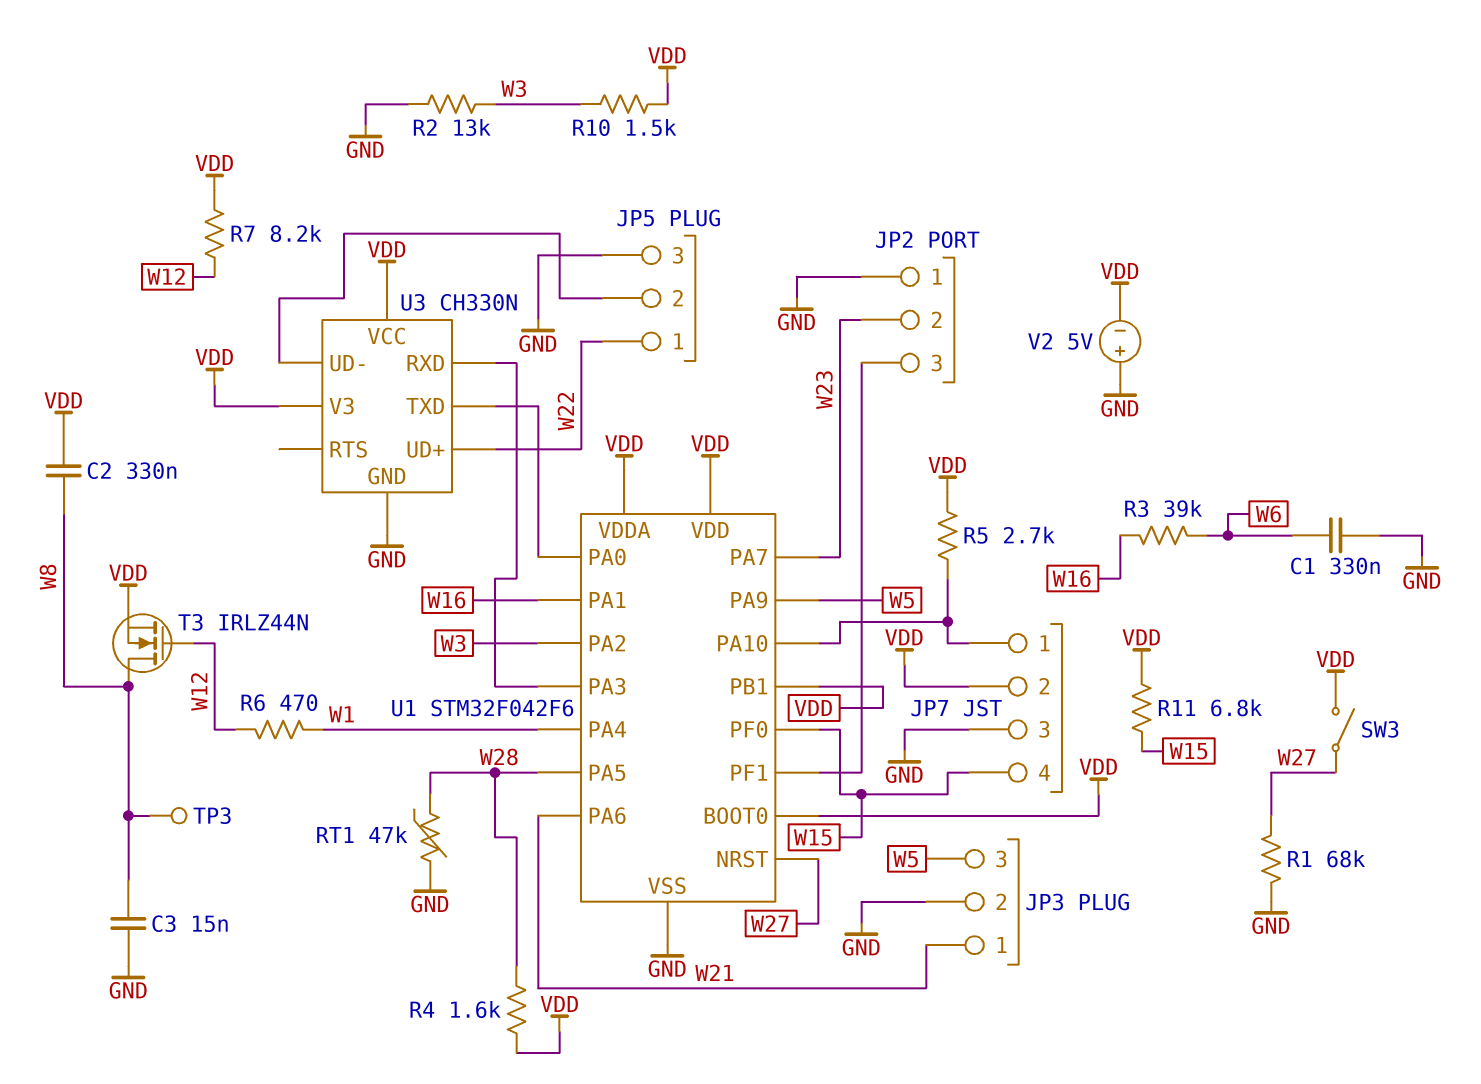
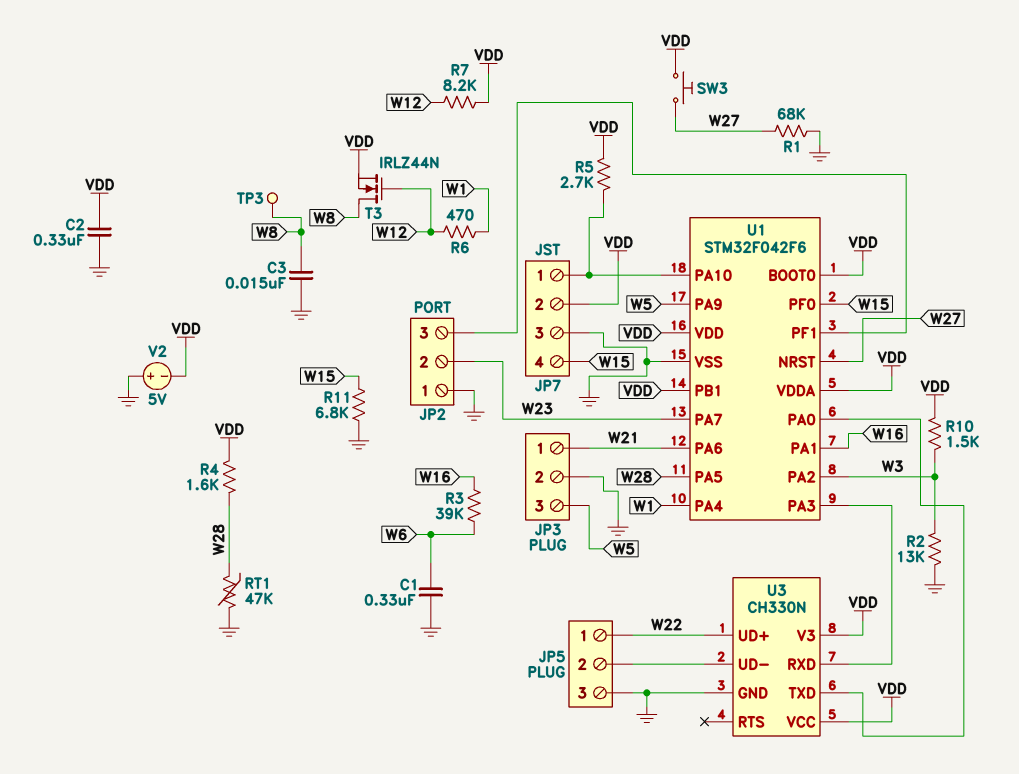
C2: 330nF (VDD, W8) -> 330nF (GND, VDD)
R11: 6.8k (VDD, W15) -> 6.8k (GND, W15)
SW3: switch (VDD, W27) -> button (VDD, W27)

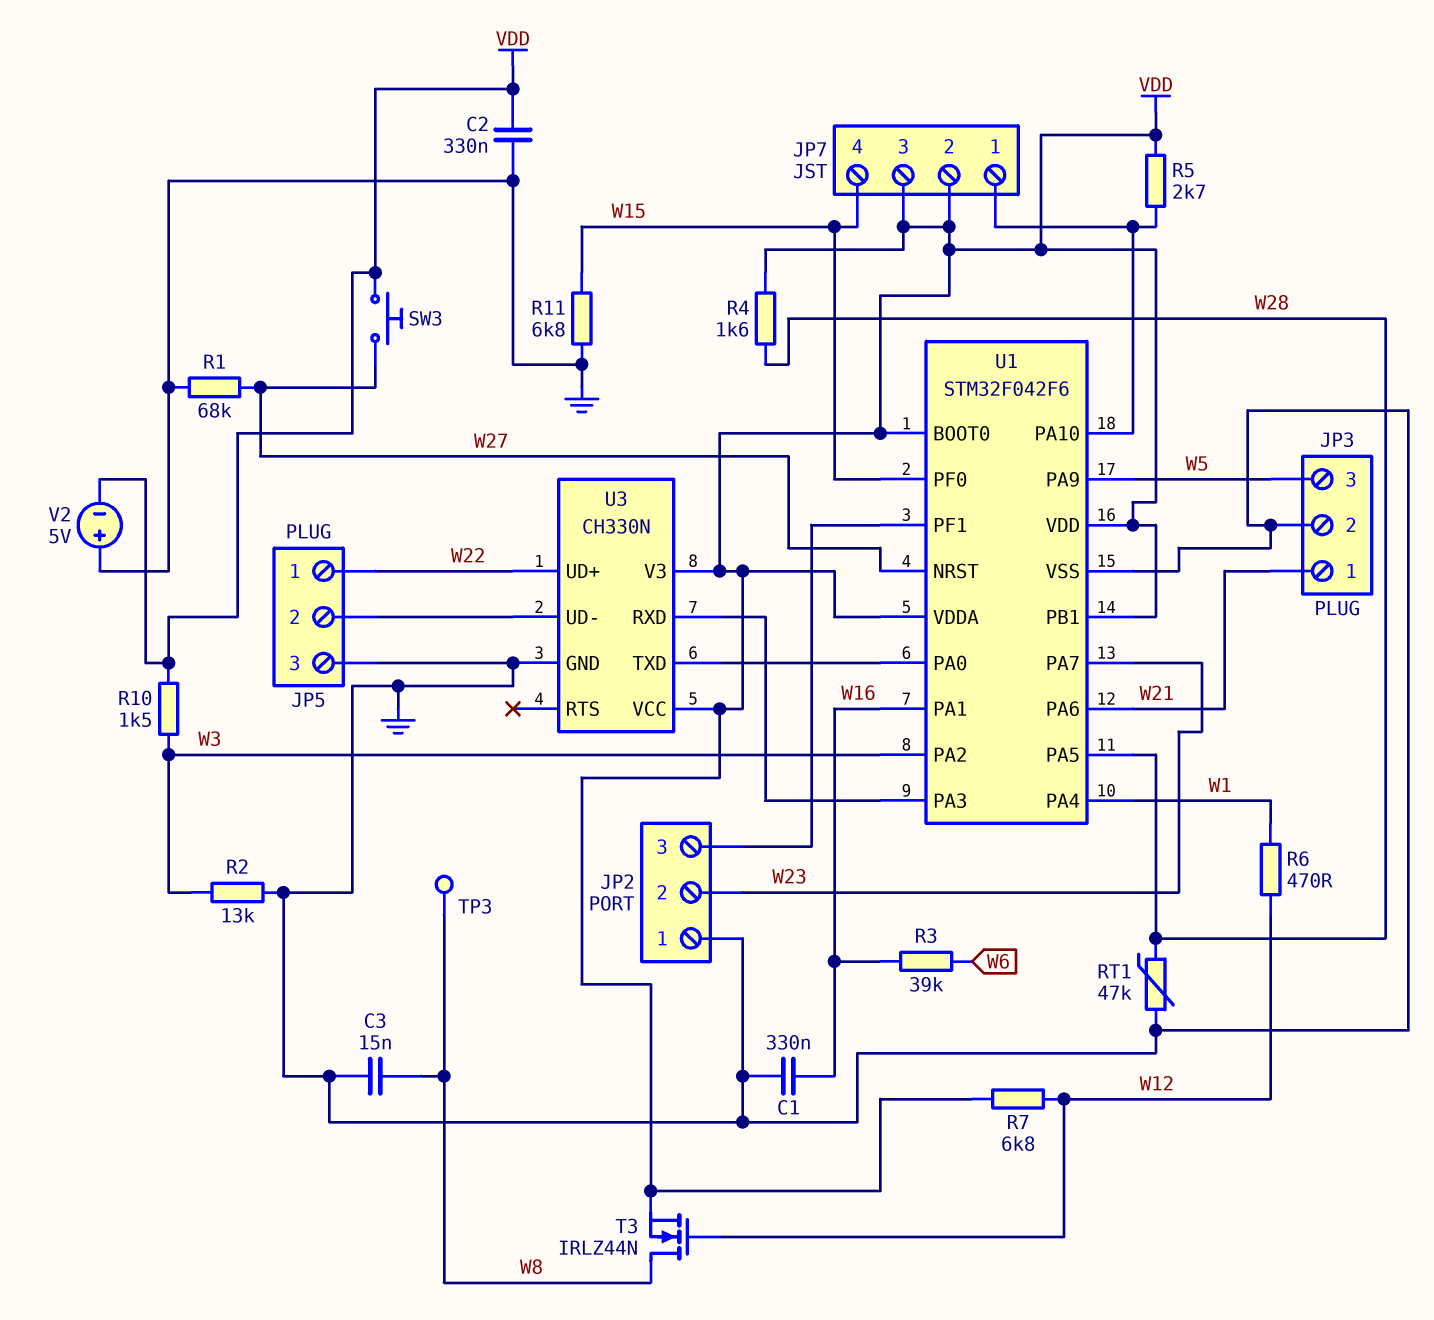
C1: 330nF (GND, W6) -> 330nF (GND, W16)
JP7 pin 3: GND -> VDD
R7: 8.2k (VDD, W12) -> 6.8k (VDD, W12)

